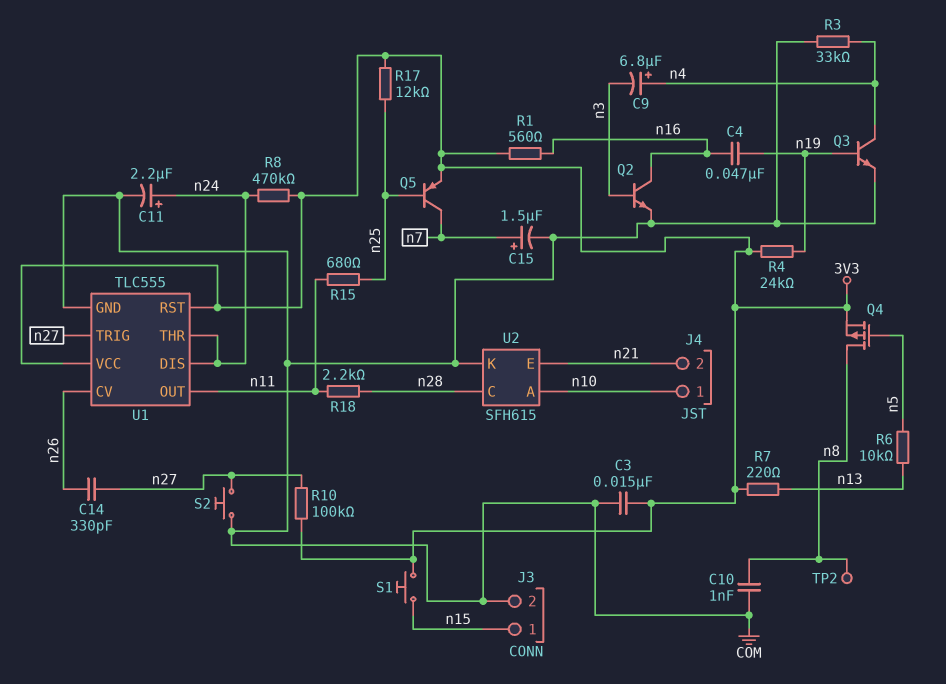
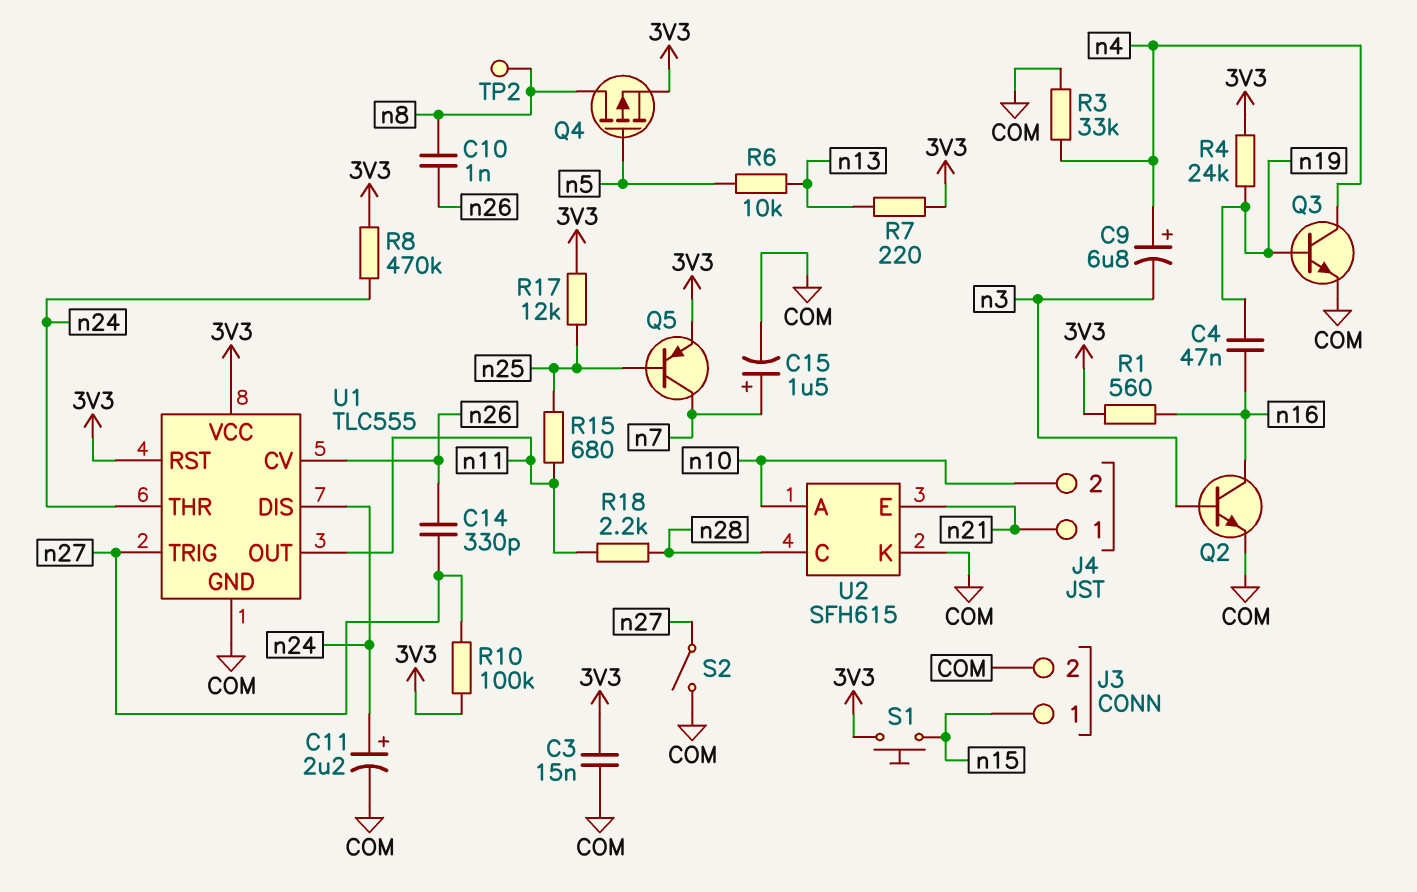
C10: 1nF (COM, n8) -> 1nF (n8, n26)
J4 pin 1: n10 -> n21
J4 pin 2: n21 -> n10
S2: button (COM, n27) -> switch (COM, n27)

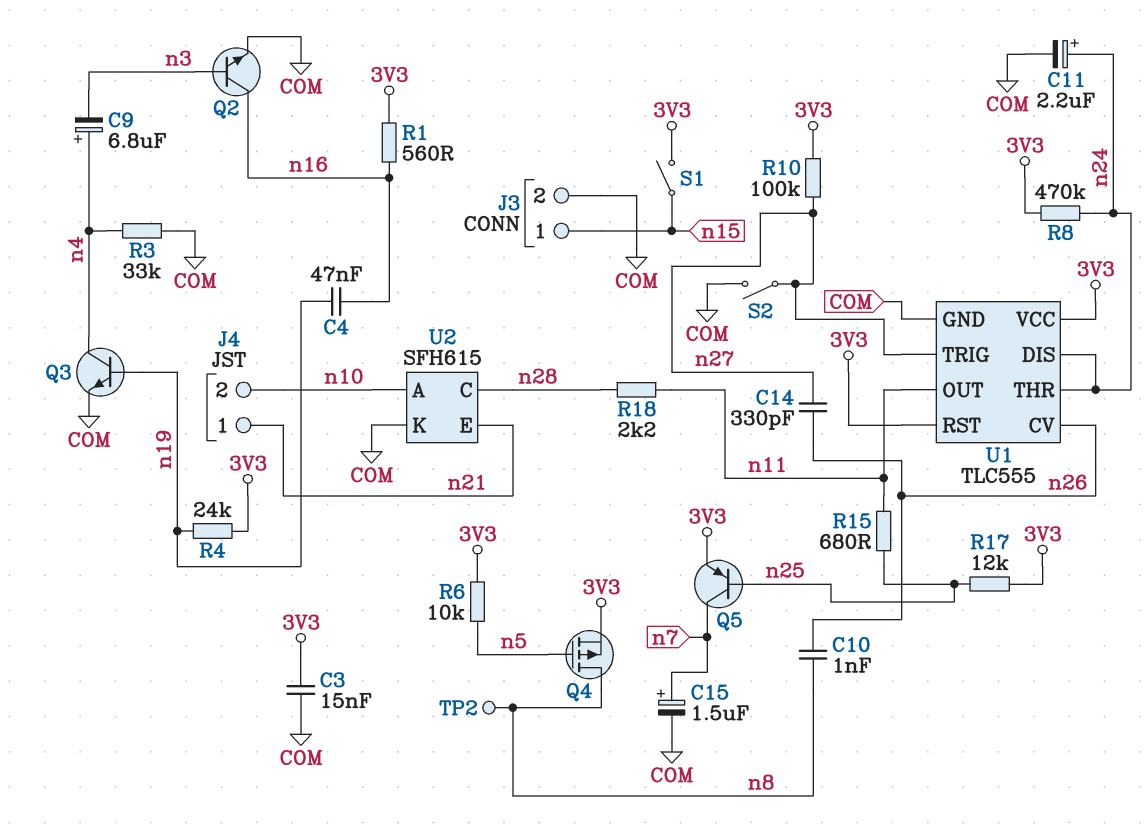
R6: 10k (n5, n13) -> 10k (3V3, n5)
R7: 220 (3V3, n13) -> none
S1: button (3V3, n15) -> switch (3V3, n15)

